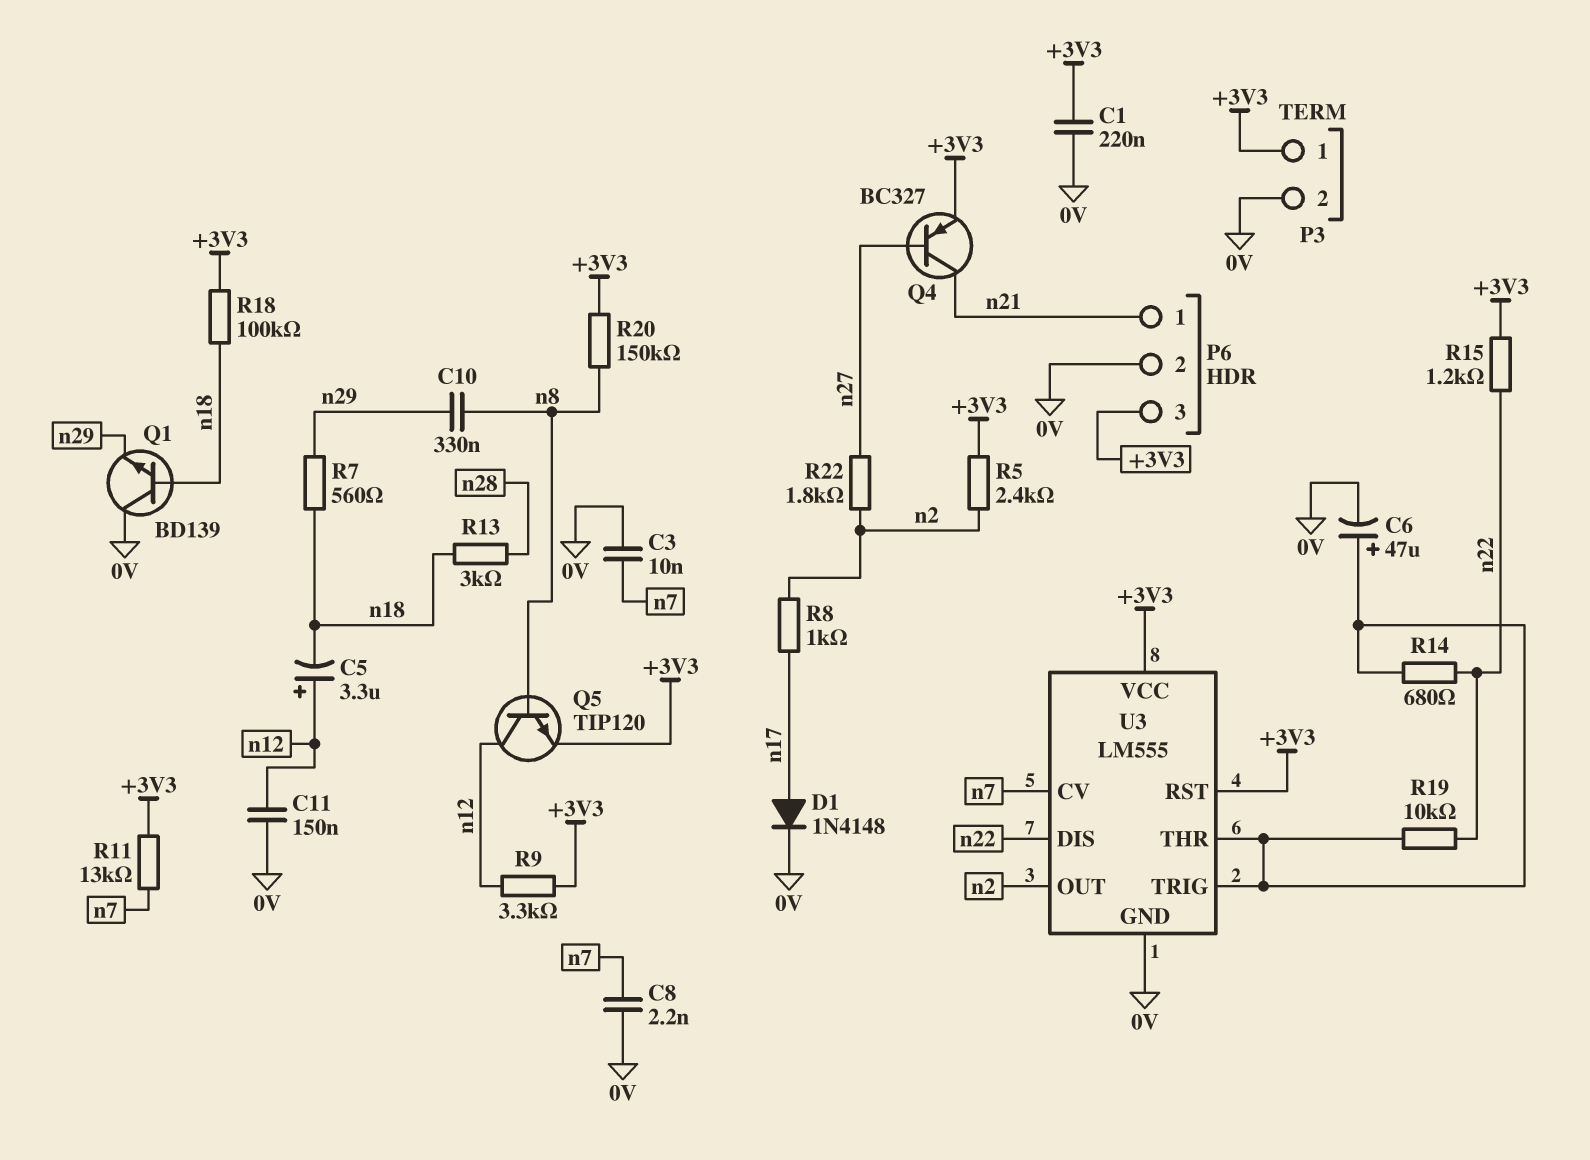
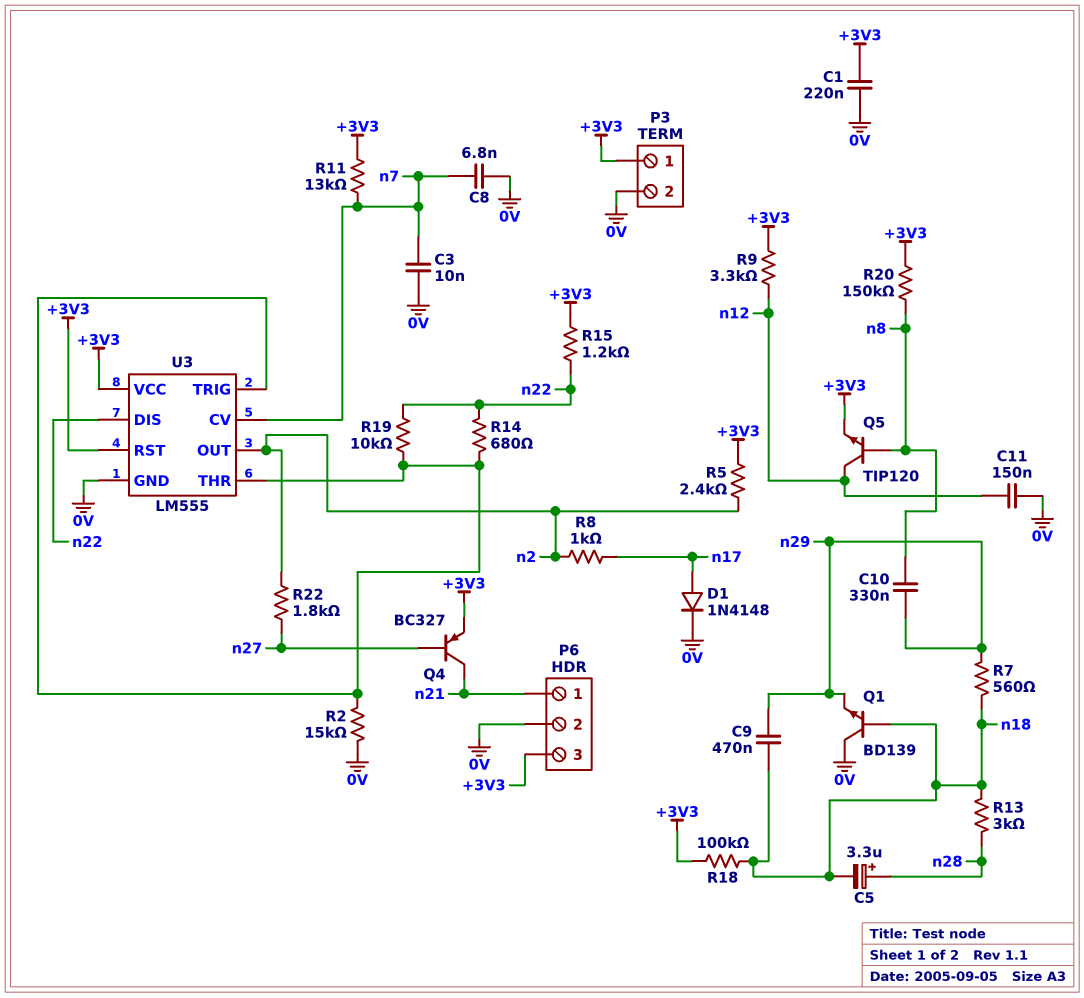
C5: 3.3uF (plus n12, minus n18) -> 3.3uF (plus n28, minus n18)
C6: 47uF (plus U3/THR, minus 0V) -> none
C8: 2.2nF (0V, n7) -> 6.8nF (0V, n7)
C9: none -> 470nF (n18, n29)
R2: none -> 15k (0V, U3/THR)

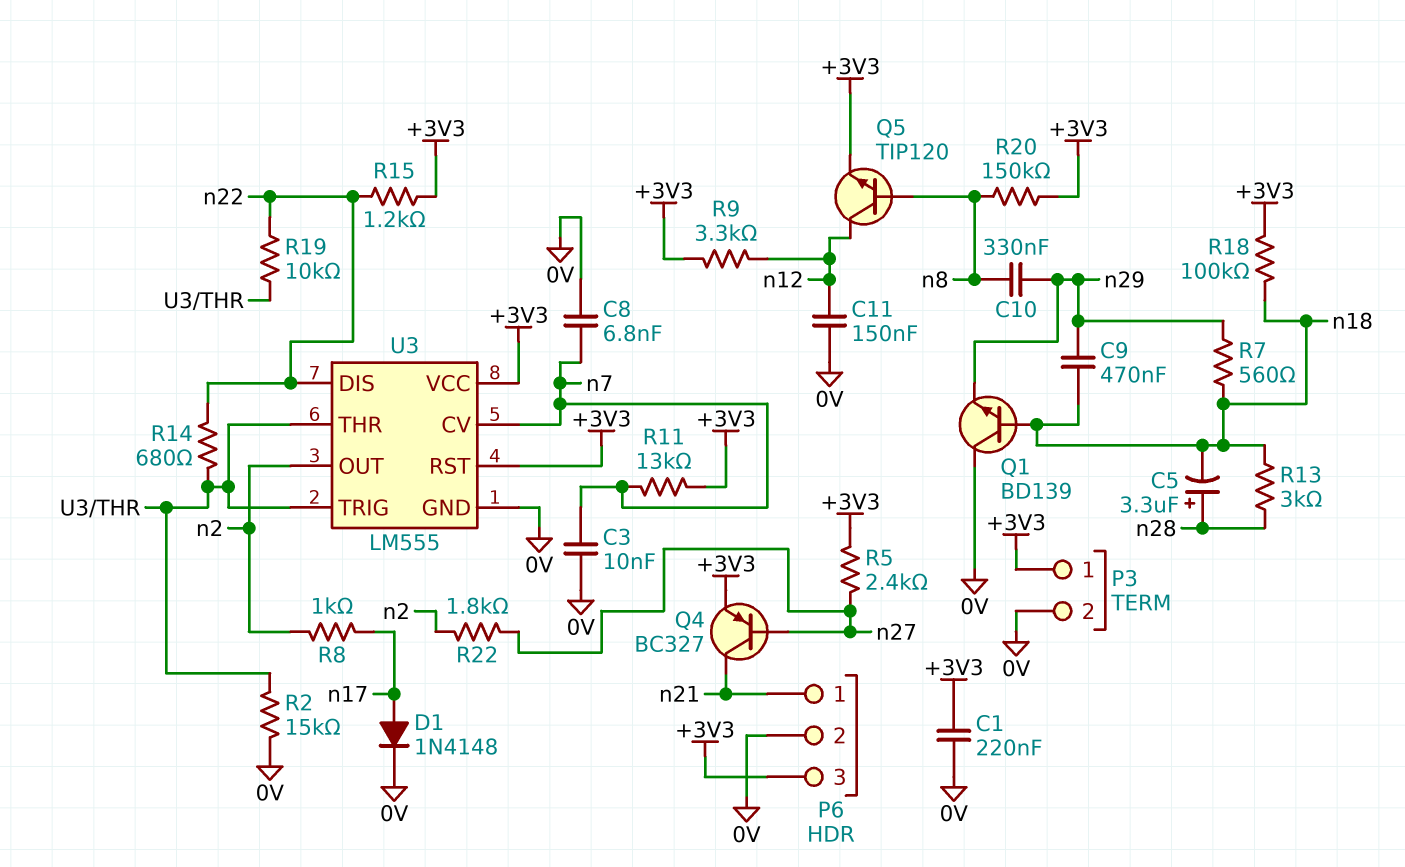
R5: 2.4k (+3V3, n2) -> 2.4k (+3V3, n27)

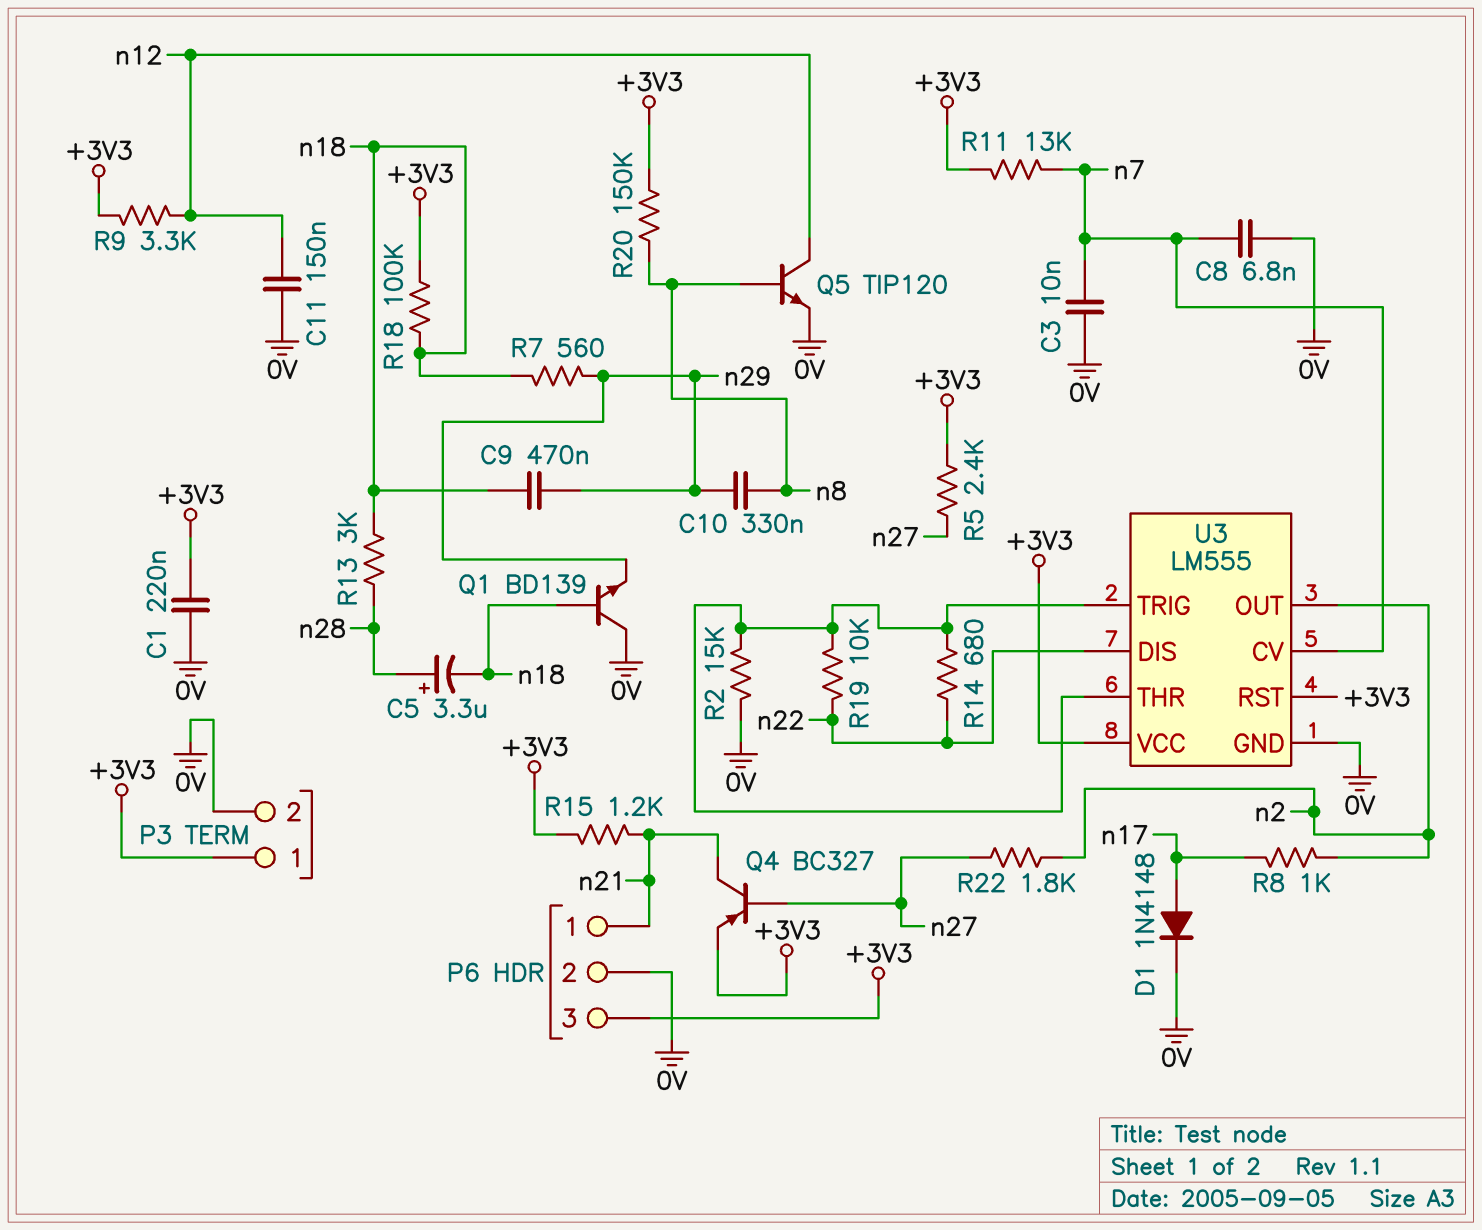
Q5: NPN TIP120 (B n8, C n12, E +3V3) -> NPN TIP120 (B n8, C n12, E 0V)
R15: 1.2k (+3V3, n22) -> 1.2k (+3V3, n21)

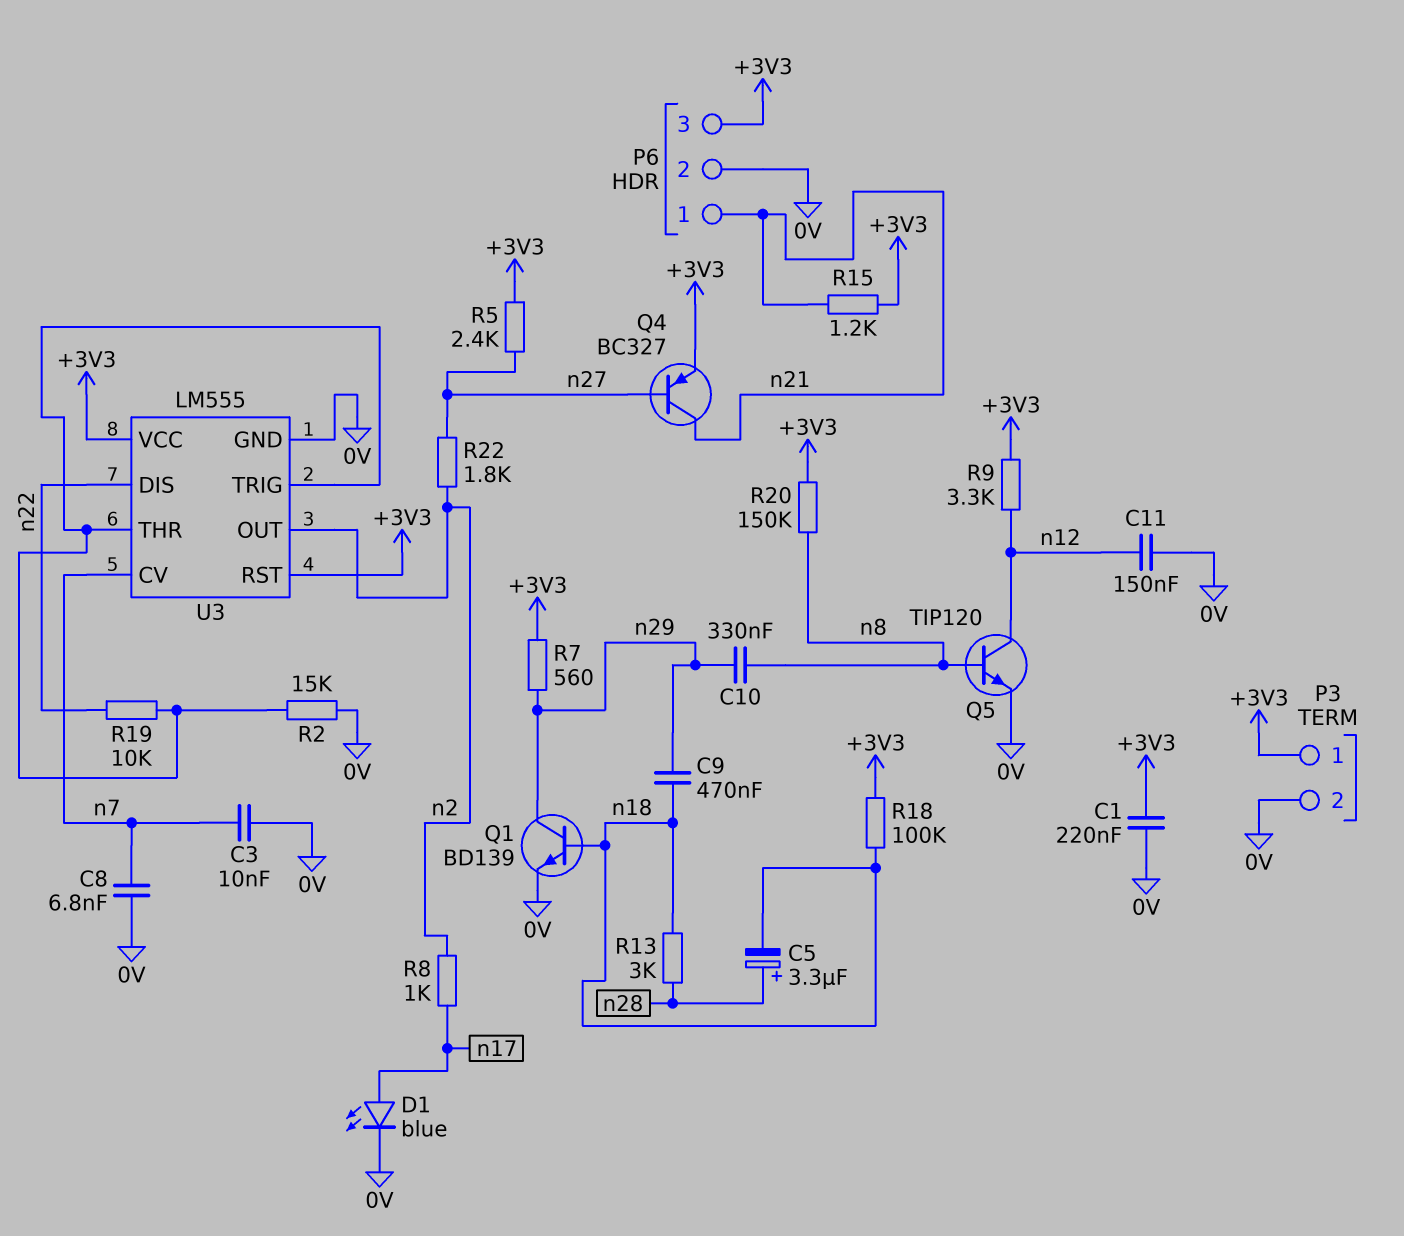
D1: diode 1N4148 (A n17, K 0V) -> LED blue (A n17, K 0V)
Q1: NPN BD139 (B n18, C 0V, E n29) -> NPN BD139 (B n18, C n29, E 0V)
R7: 560 (n18, n29) -> 560 (+3V3, n29)
R11: 13k (+3V3, n7) -> none
R14: 680 (U3/THR, n22) -> none

